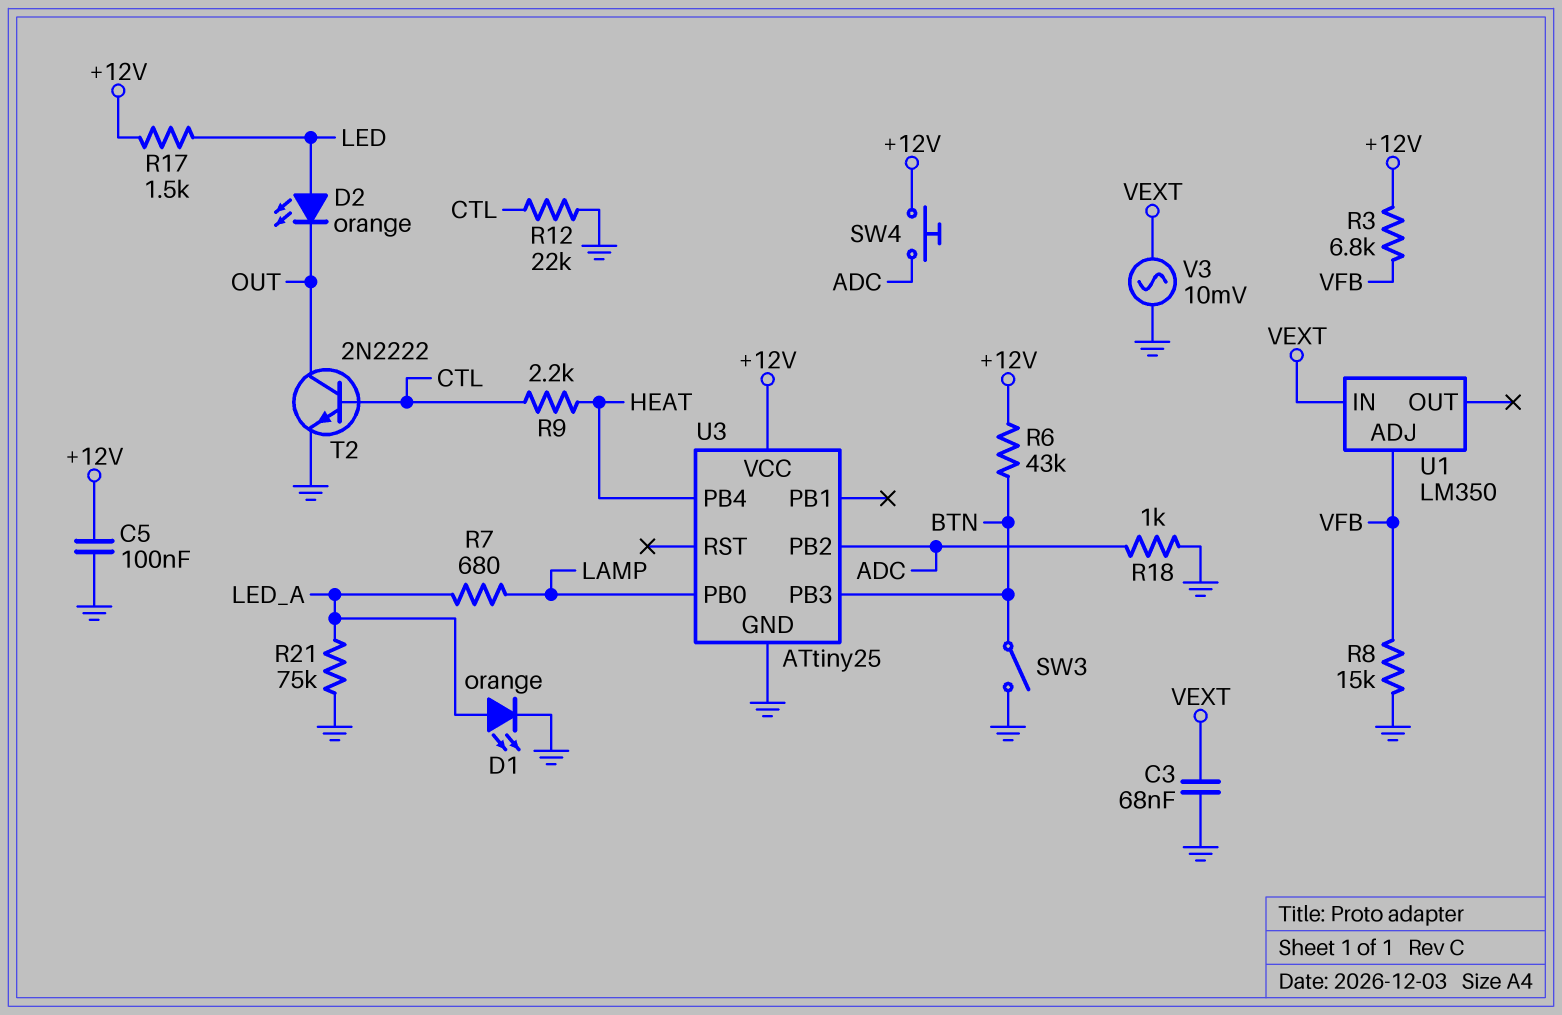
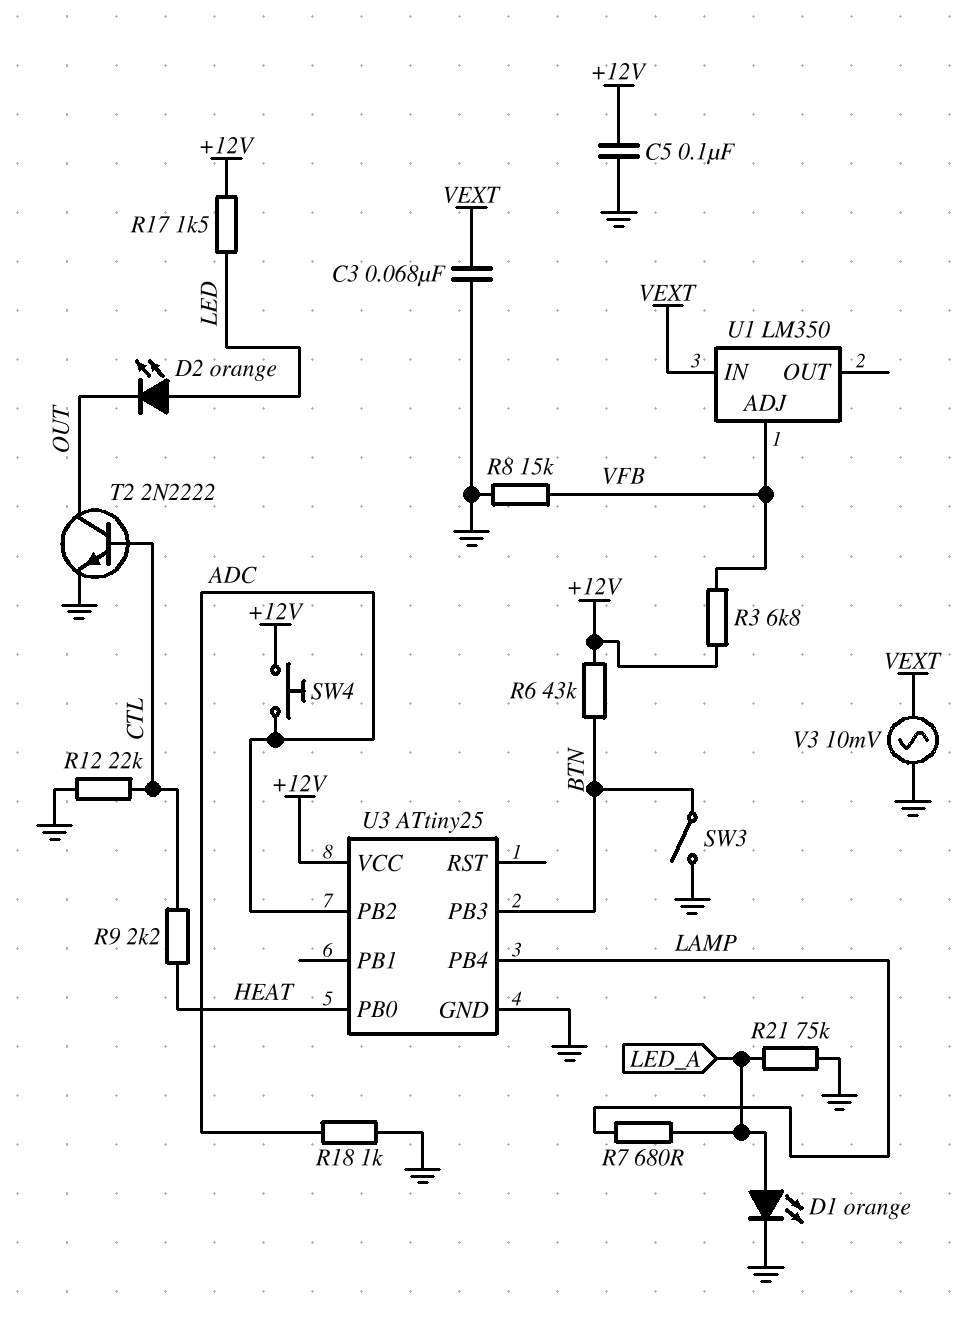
U3 pin PB0: LAMP -> HEAT
U3 pin PB4: HEAT -> LAMP

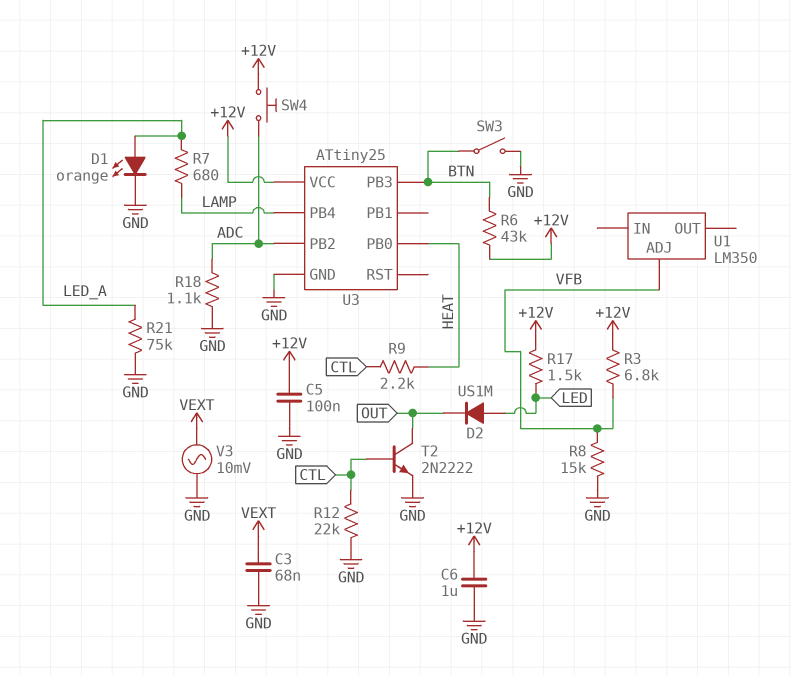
C6: none -> 1uF (+12V, GND)
D2: LED orange (A LED, K OUT) -> diode US1M (A LED, K OUT)
R18: 1k (ADC, GND) -> 1.1k (ADC, GND)
U1 pin IN: VEXT -> none

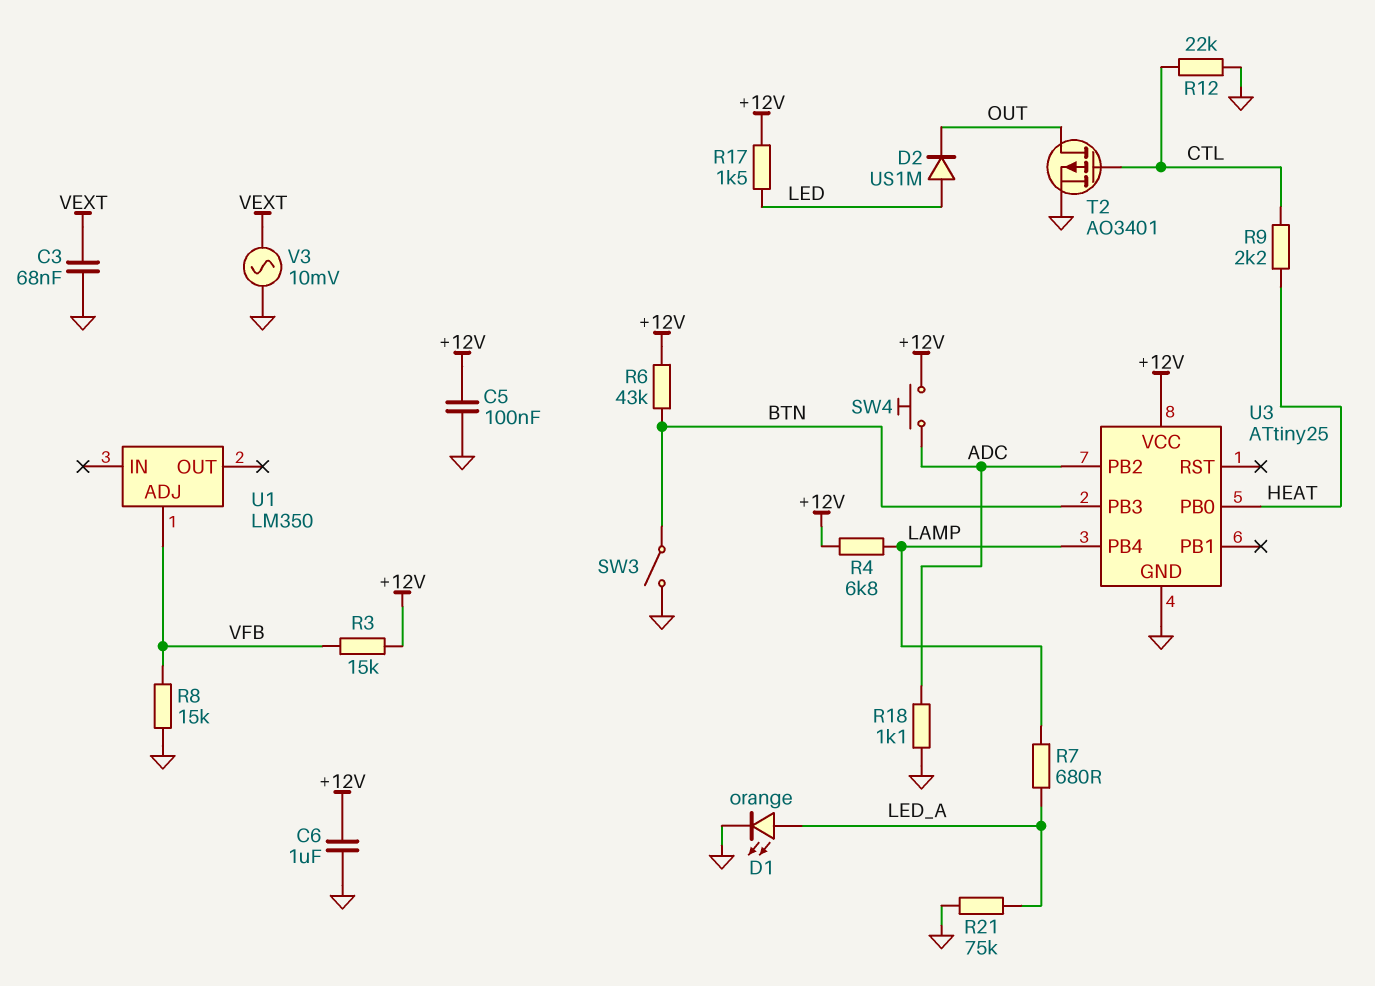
R3: 6.8k (+12V, VFB) -> 15k (+12V, VFB)
R4: none -> 6.8k (+12V, LAMP)
T2: NPN 2N2222 (B CTL, C OUT, E GND) -> PMOS AO3401 (G CTL, D OUT, S GND)

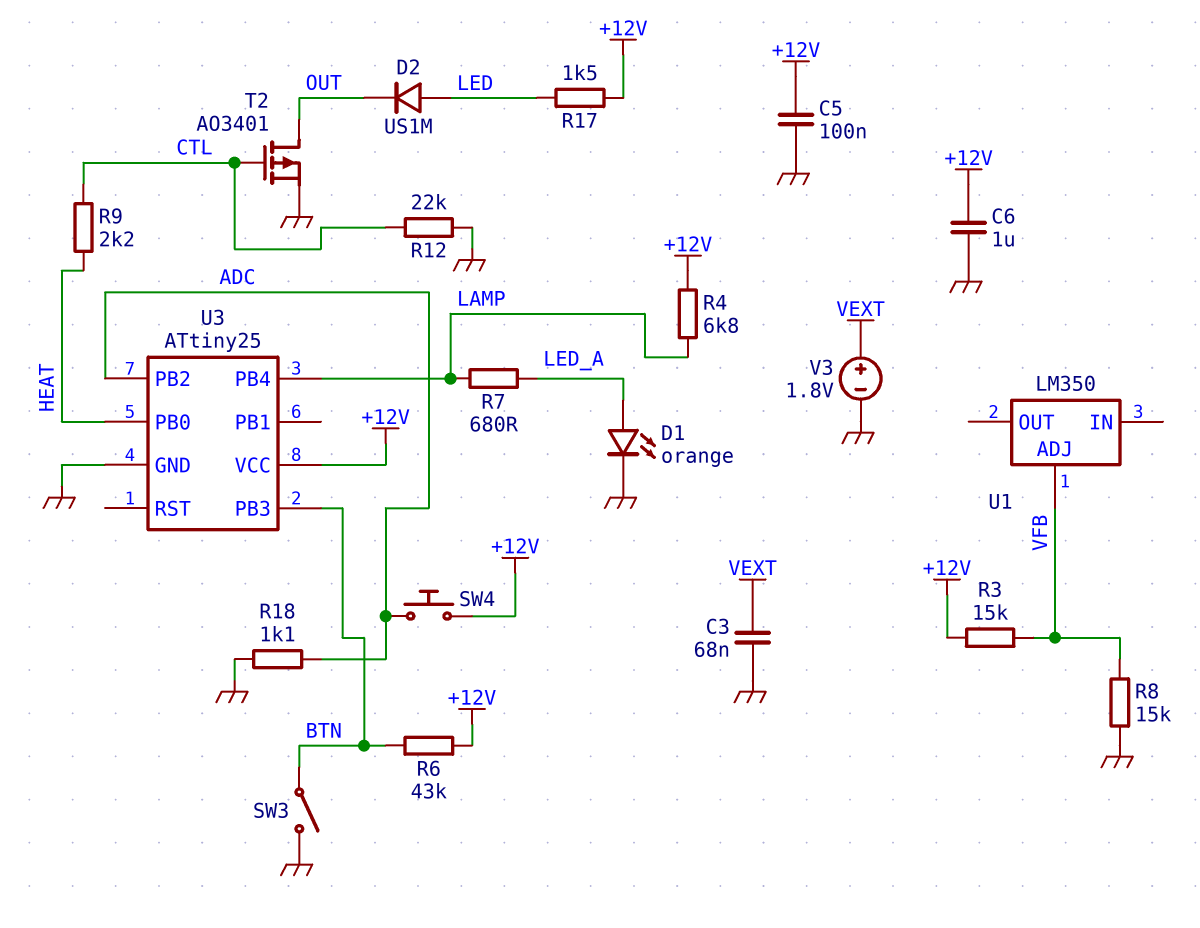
R21: 75k (GND, LED_A) -> none
V3: AC 10mV (GND, VEXT) -> 1.8V (plus VEXT, minus GND)

